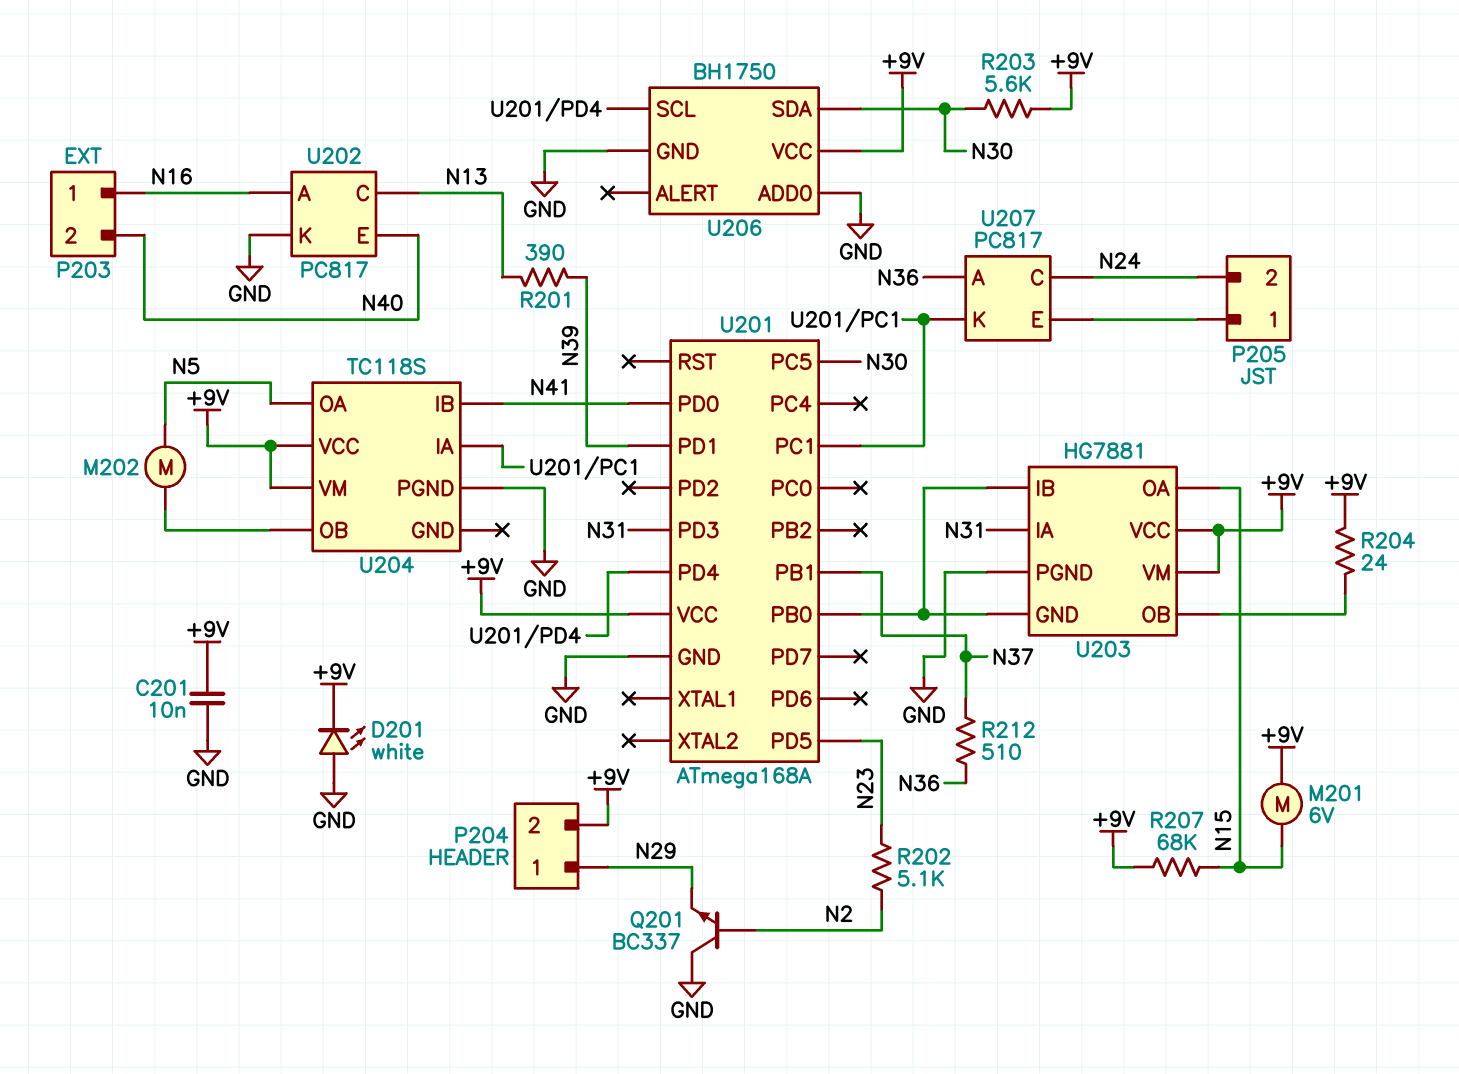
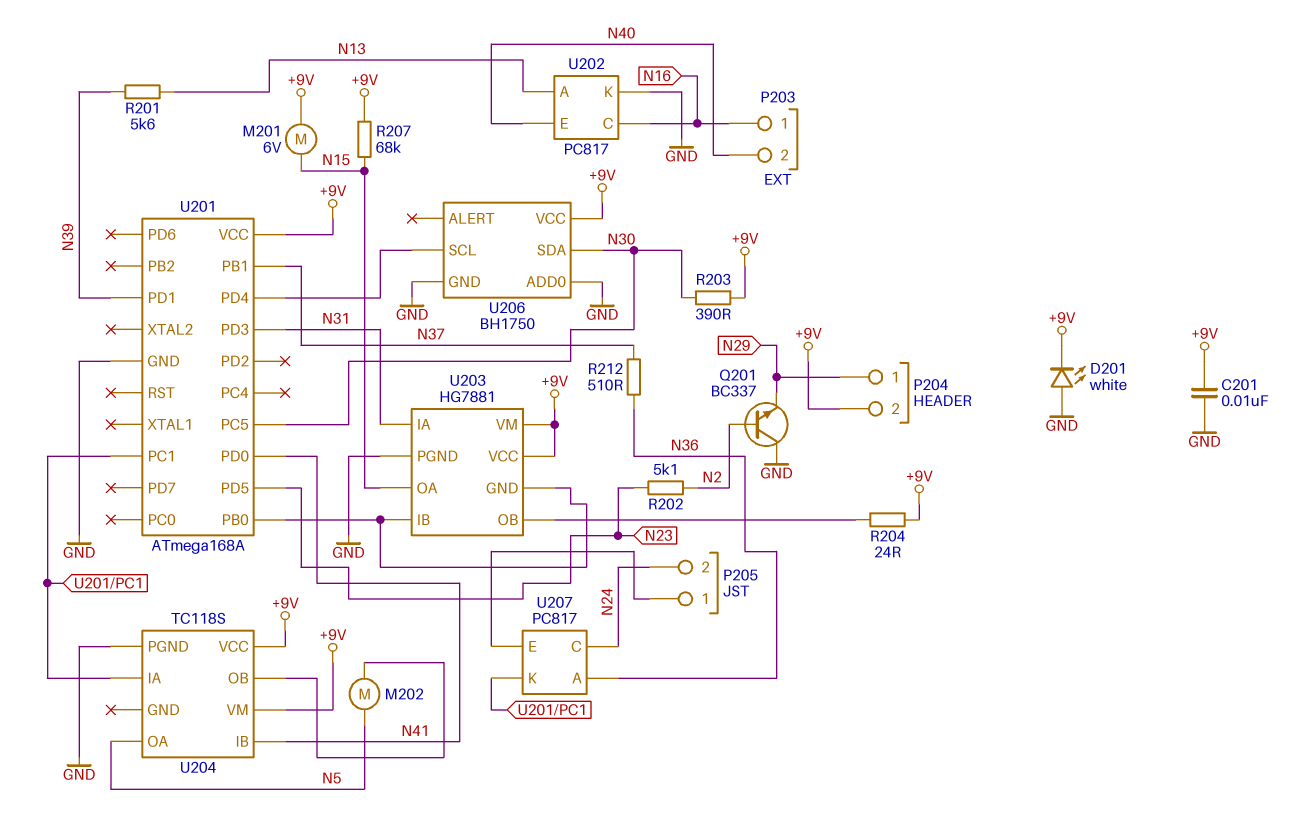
R201: 390 (N13, N39) -> 5.6k (N13, N39)
R203: 5.6k (+9V, N30) -> 390 (+9V, N30)
U202 pin A: N16 -> N13
U202 pin C: N13 -> N16

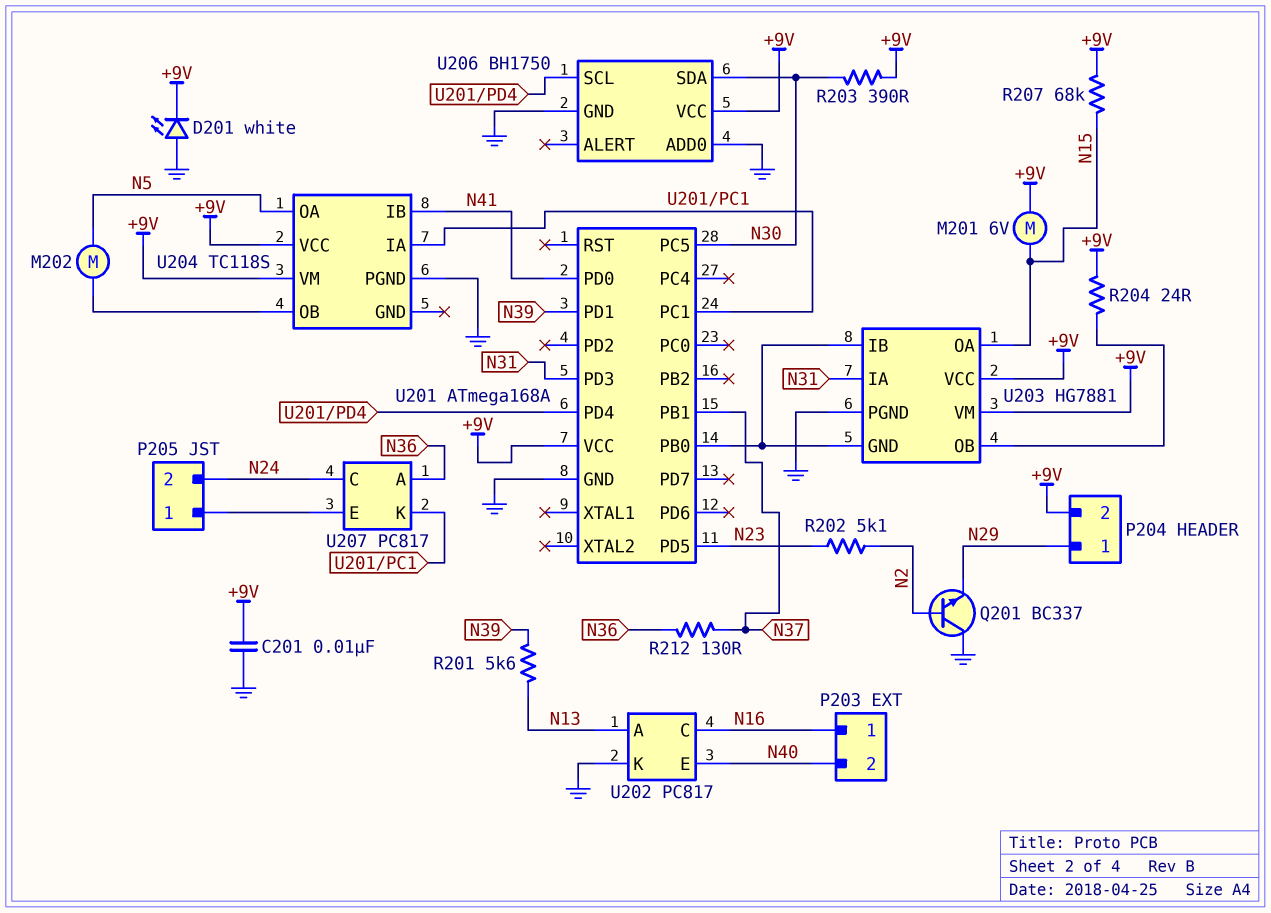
R212: 510 (N36, N37) -> 130 (N36, N37)

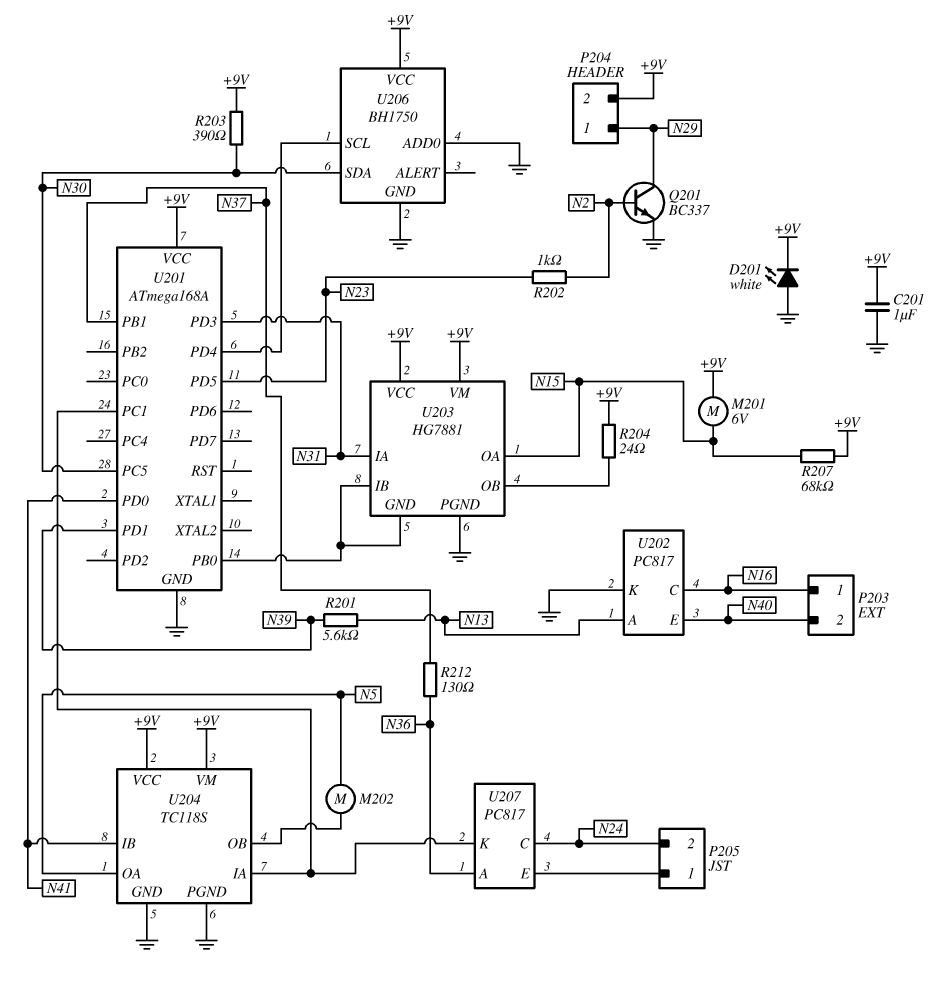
C201: 10nF (+9V, GND) -> 1uF (+9V, GND)
Q201: NPN BC337 (B N2, C GND, E N29) -> NPN BC337 (B N2, C N29, E GND)
R202: 5.1k (N2, N23) -> 1k (N2, N23)
U204 pin GND: none -> GND

